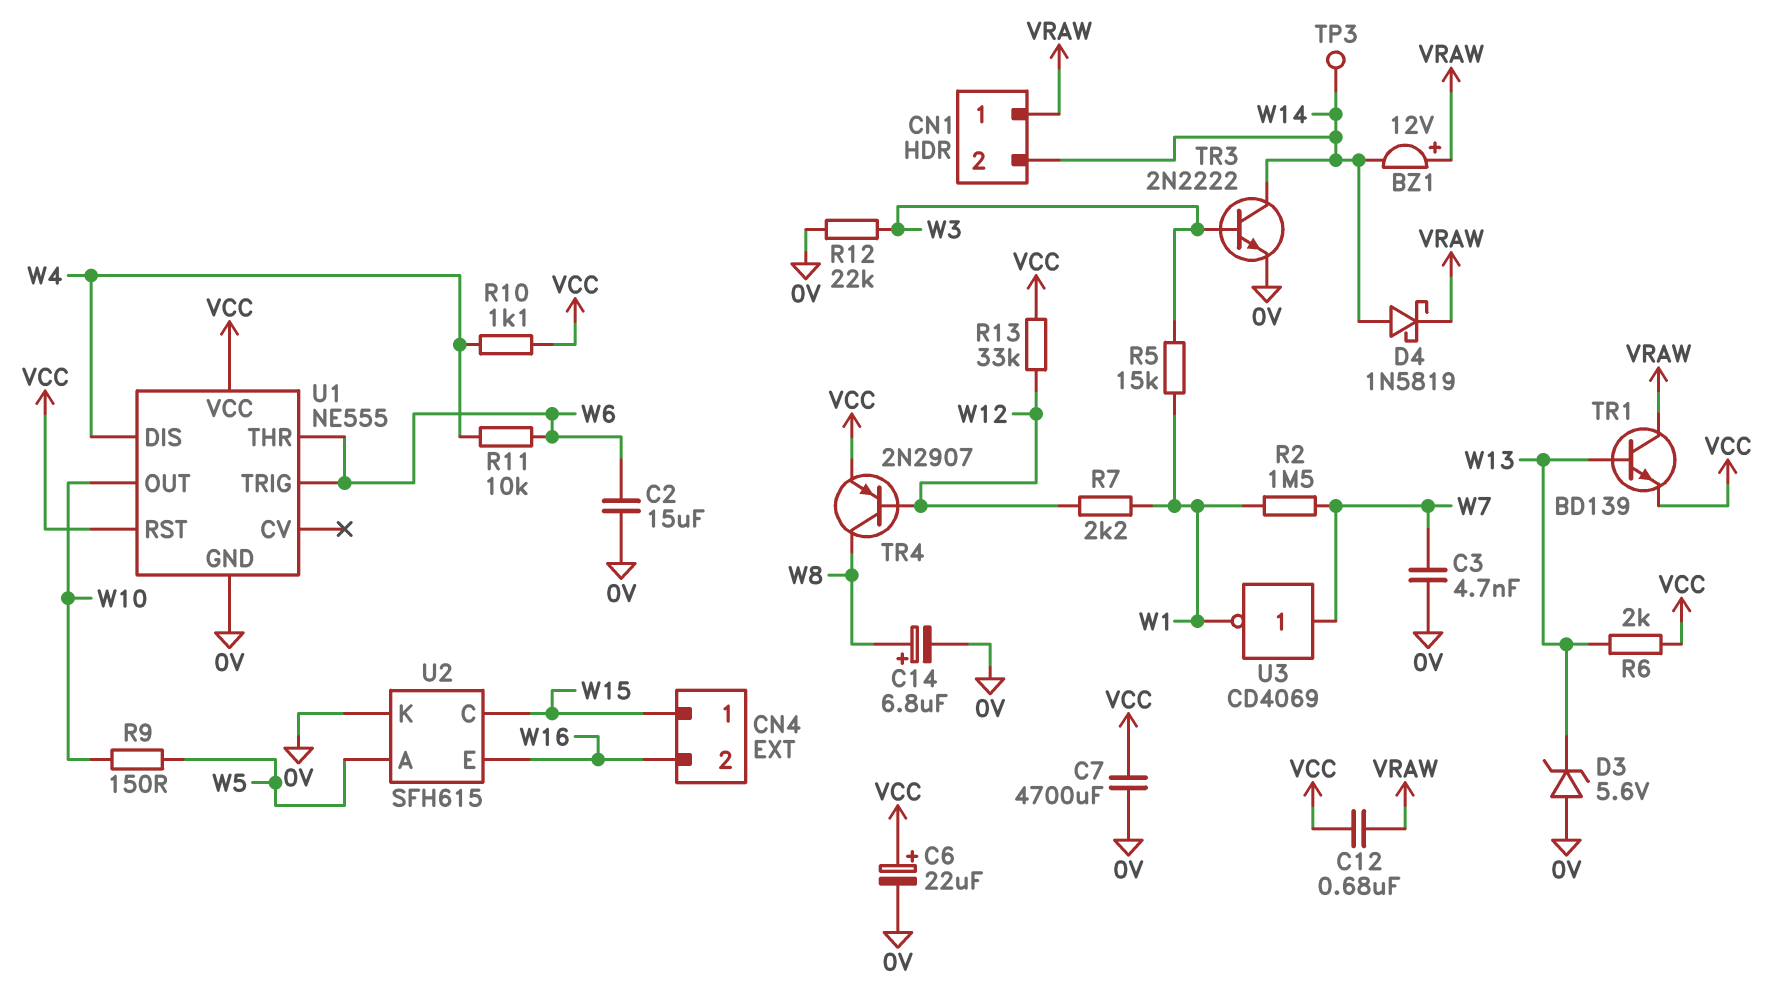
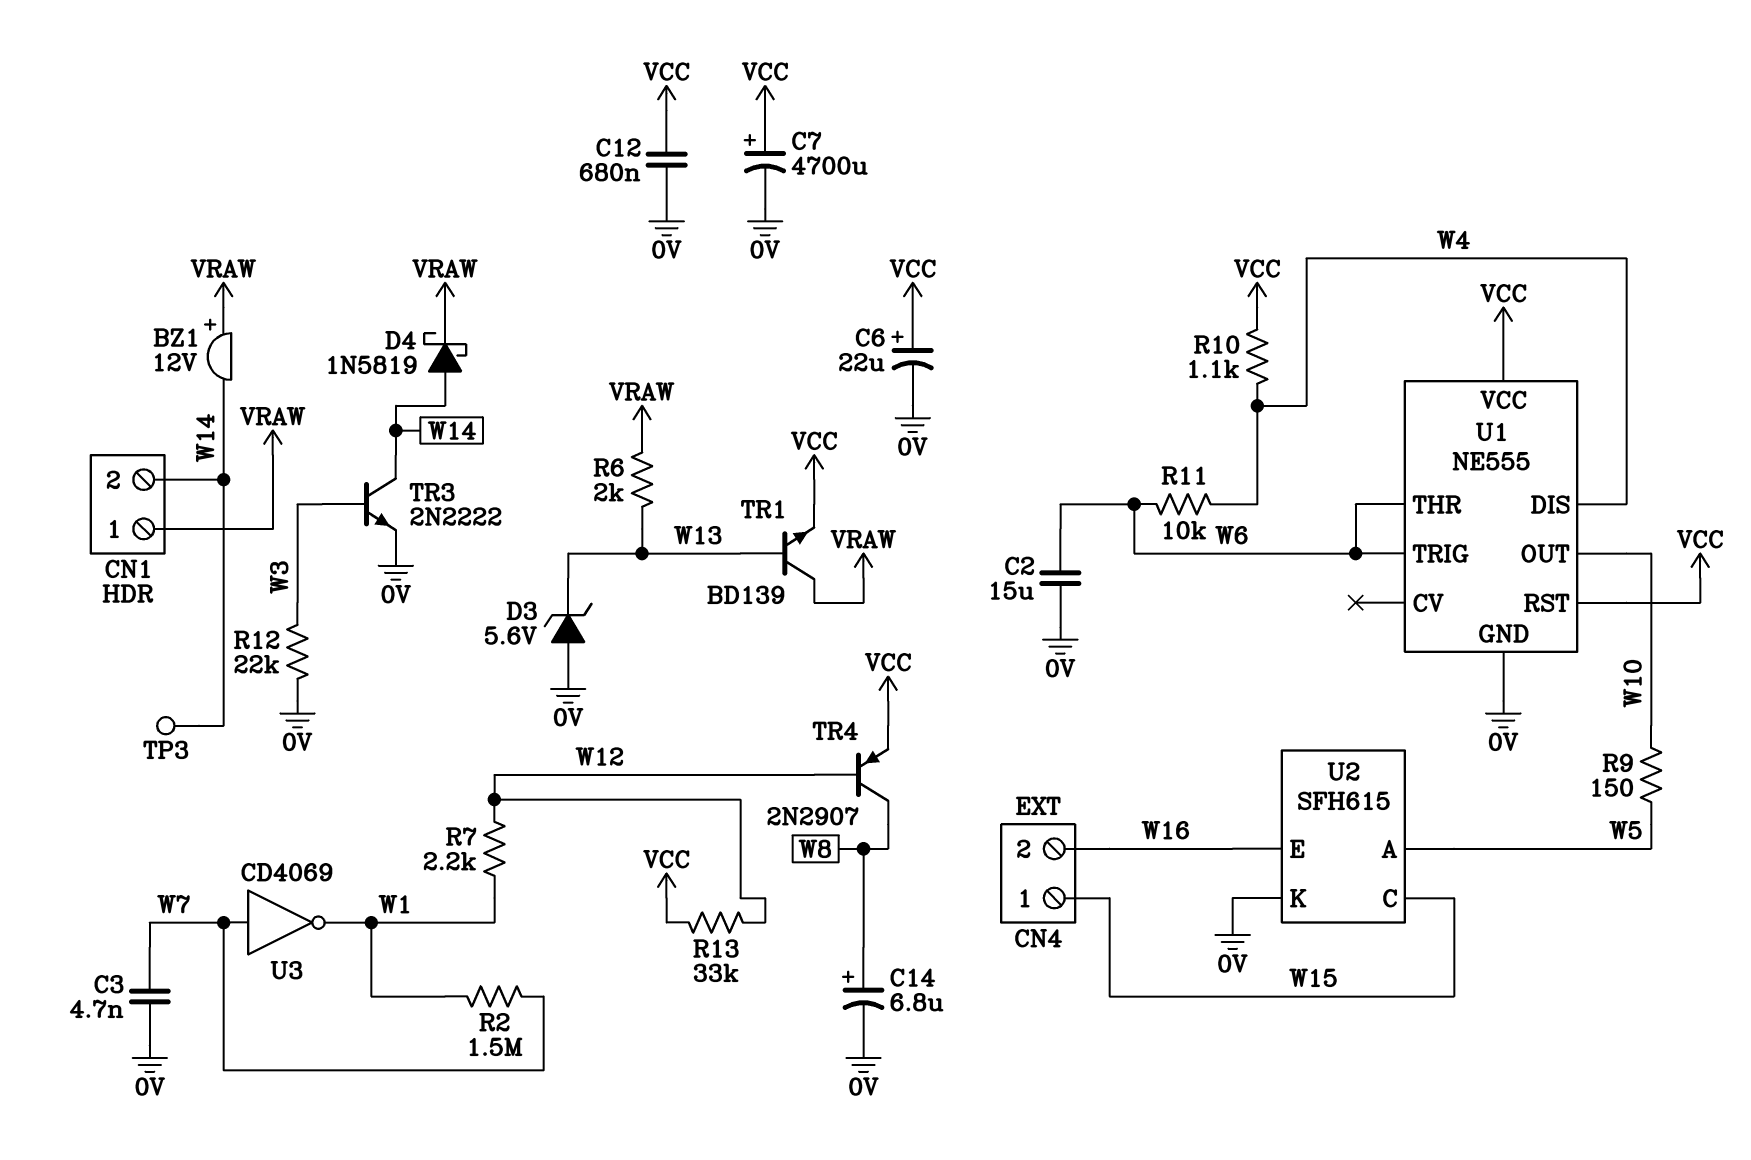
C7: 4700uF (0V, VCC) -> 4700uF (plus VCC, minus 0V)
C12: 680nF (VCC, VRAW) -> 680nF (0V, VCC)
R5: 15k (W1, W3) -> none
R6: 2k (VCC, W13) -> 2k (VRAW, W13)

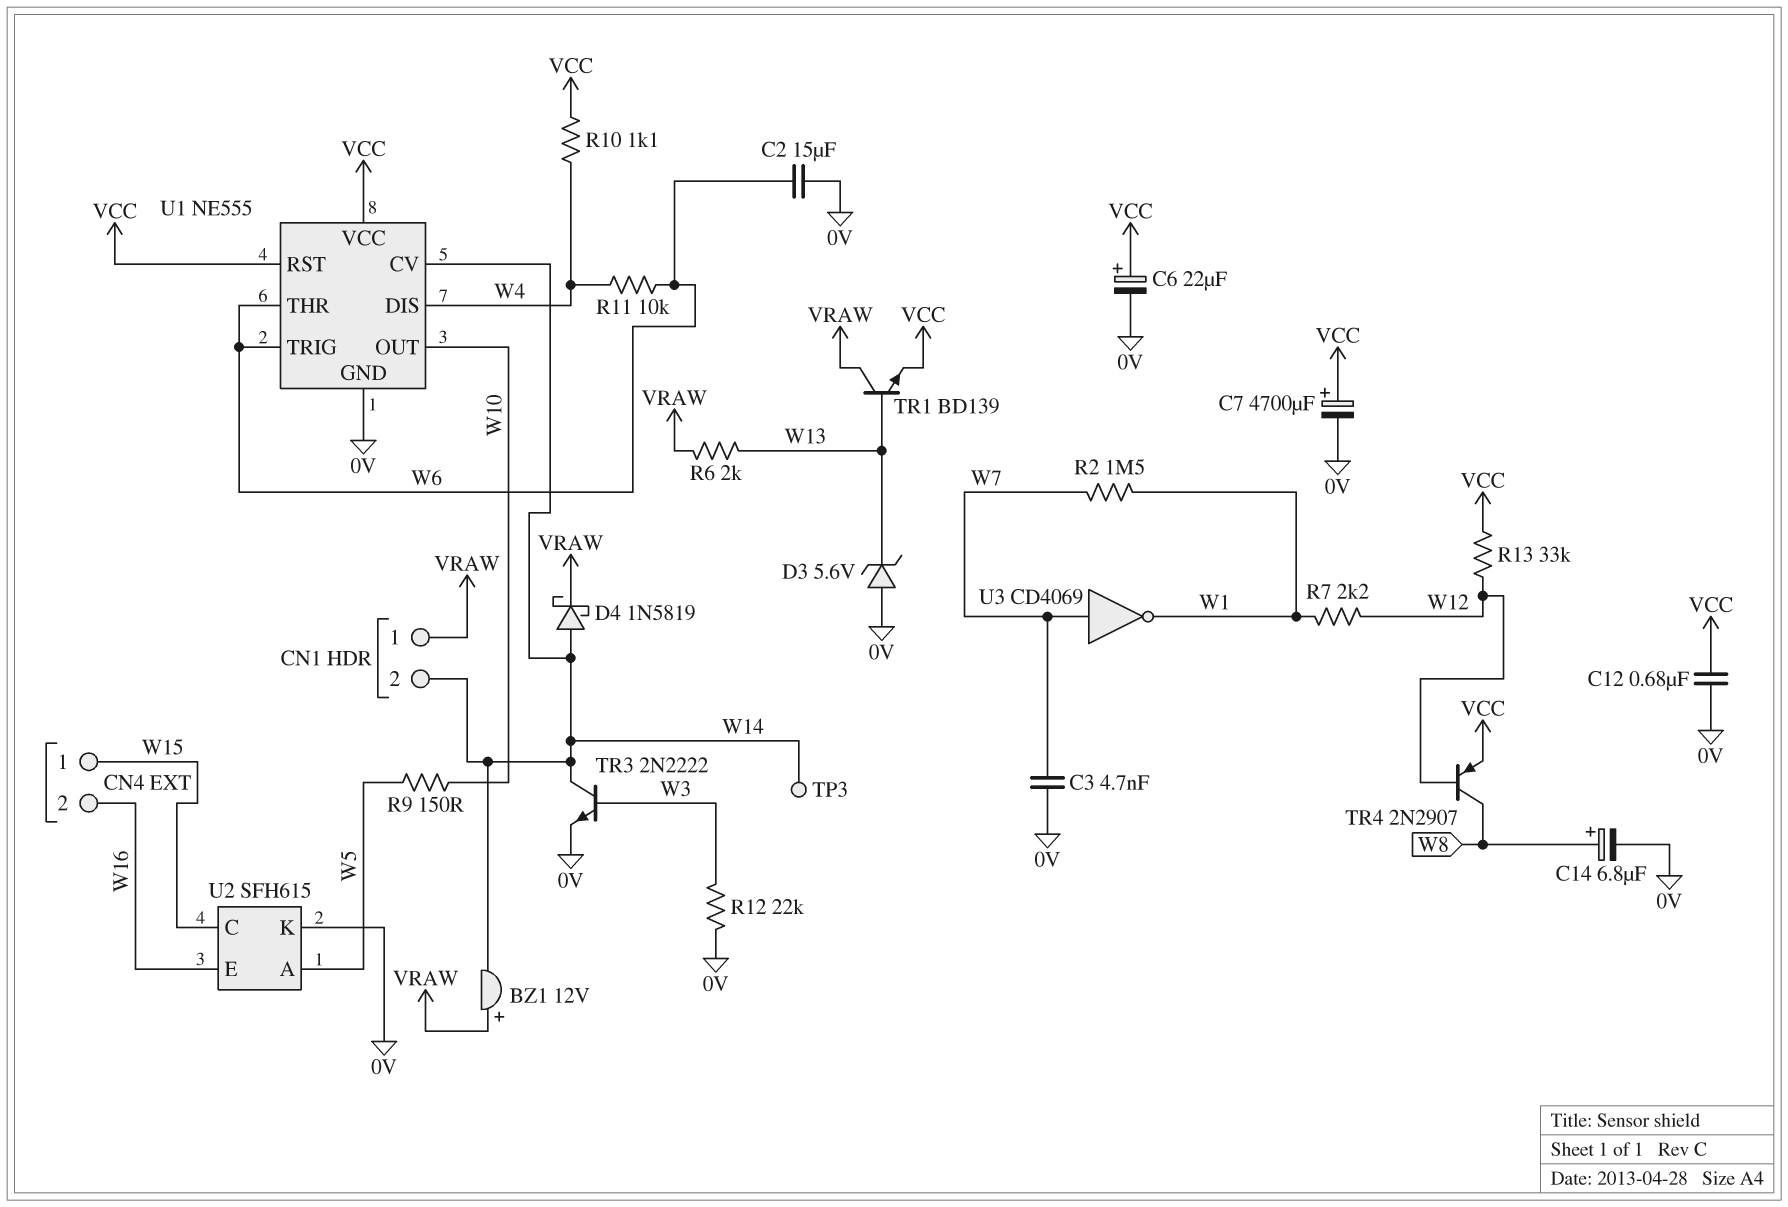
U1 pin CV: none -> W14

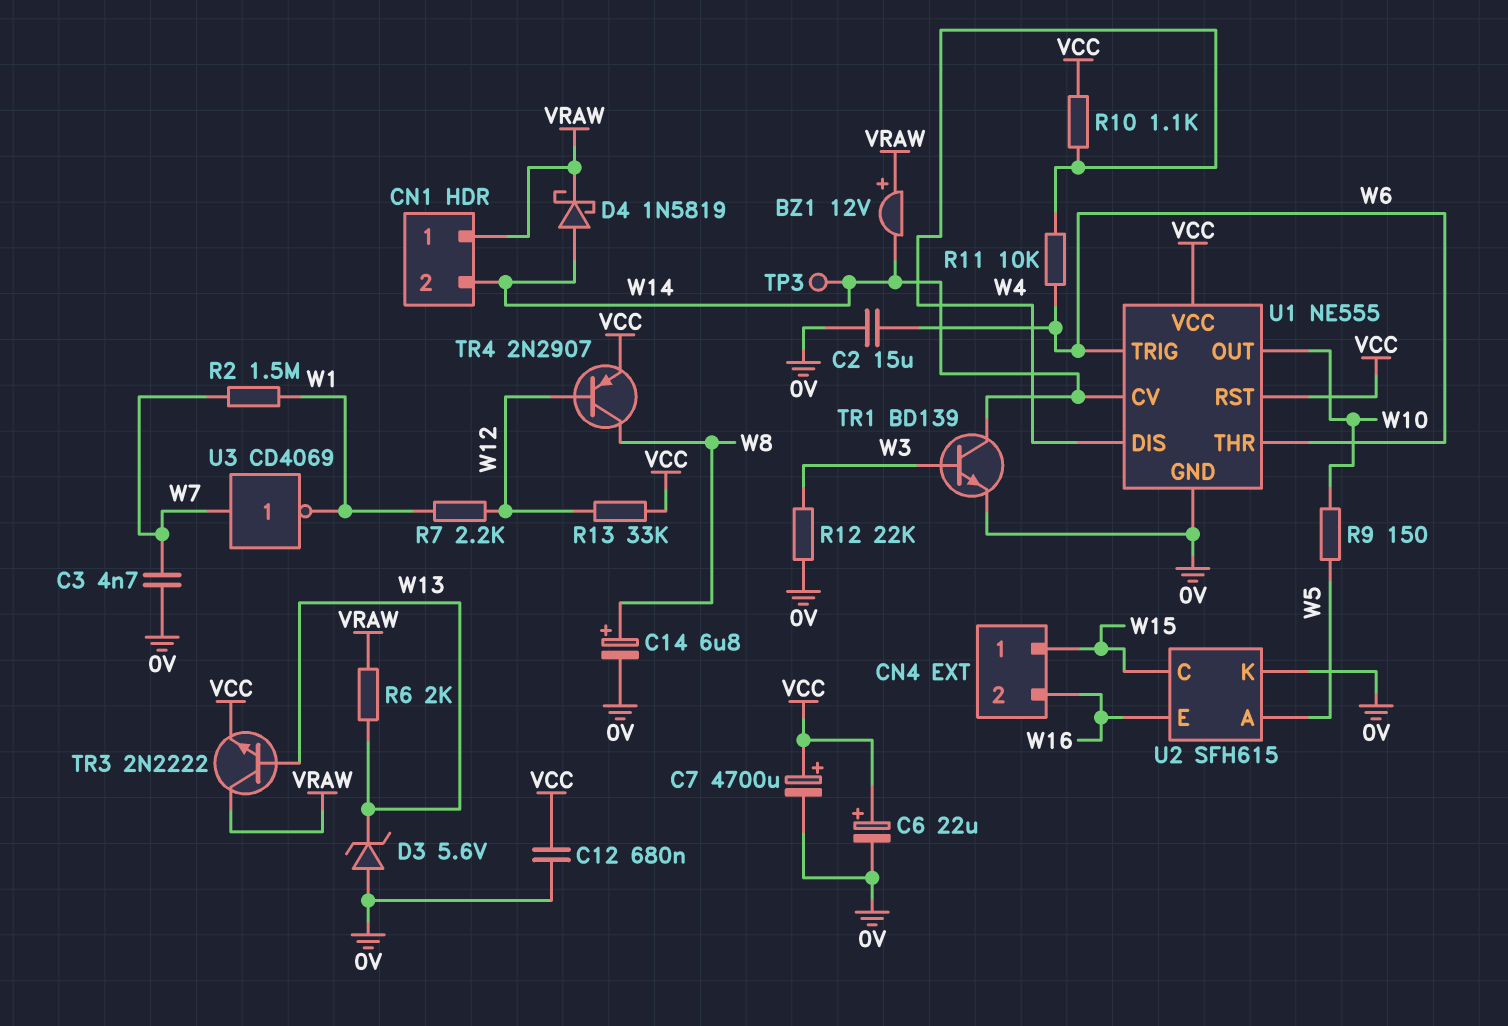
TR1: NPN BD139 (B W13, C VRAW, E VCC) -> NPN BD139 (B W3, C W14, E 0V)
TR3: NPN 2N2222 (B W3, C W14, E 0V) -> NPN 2N2222 (B W13, C VRAW, E VCC)

